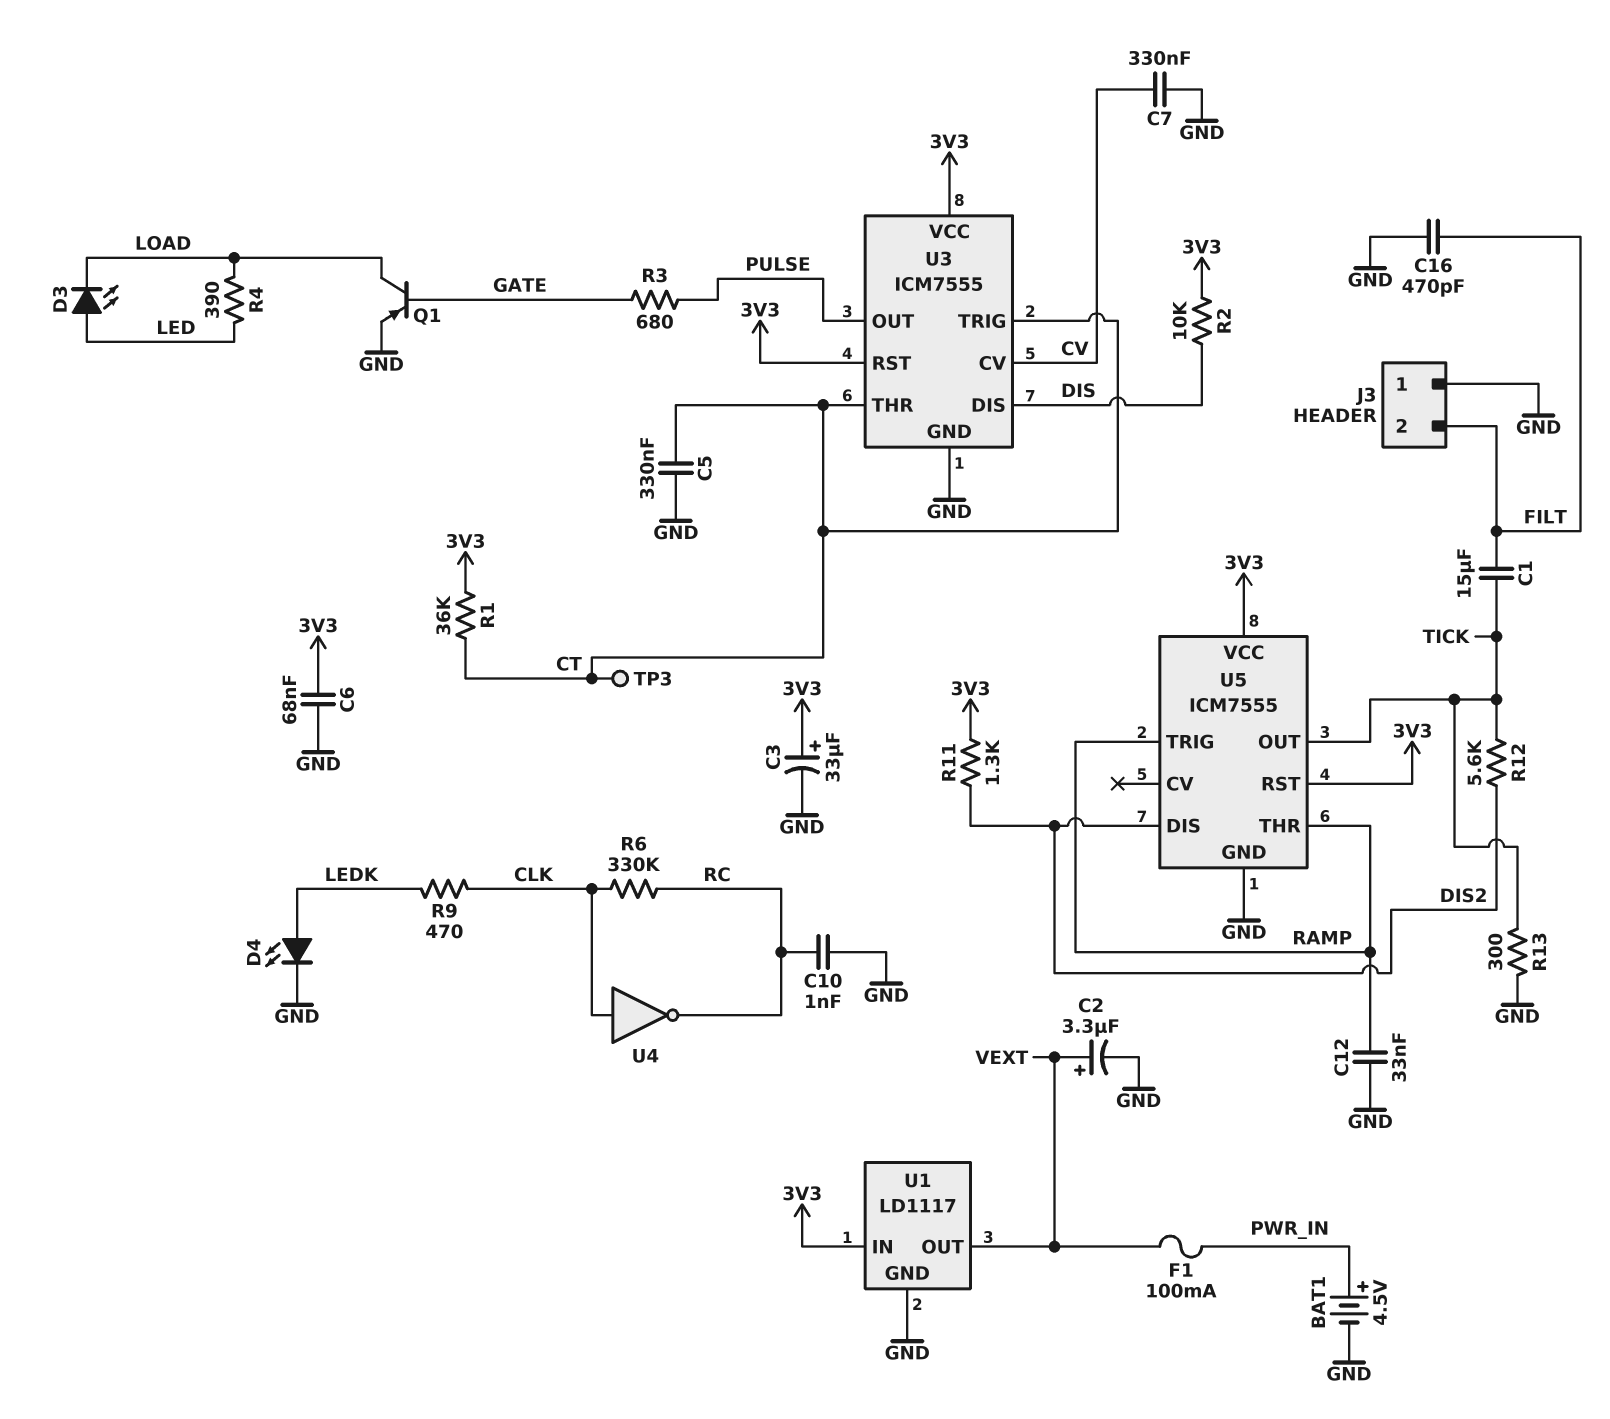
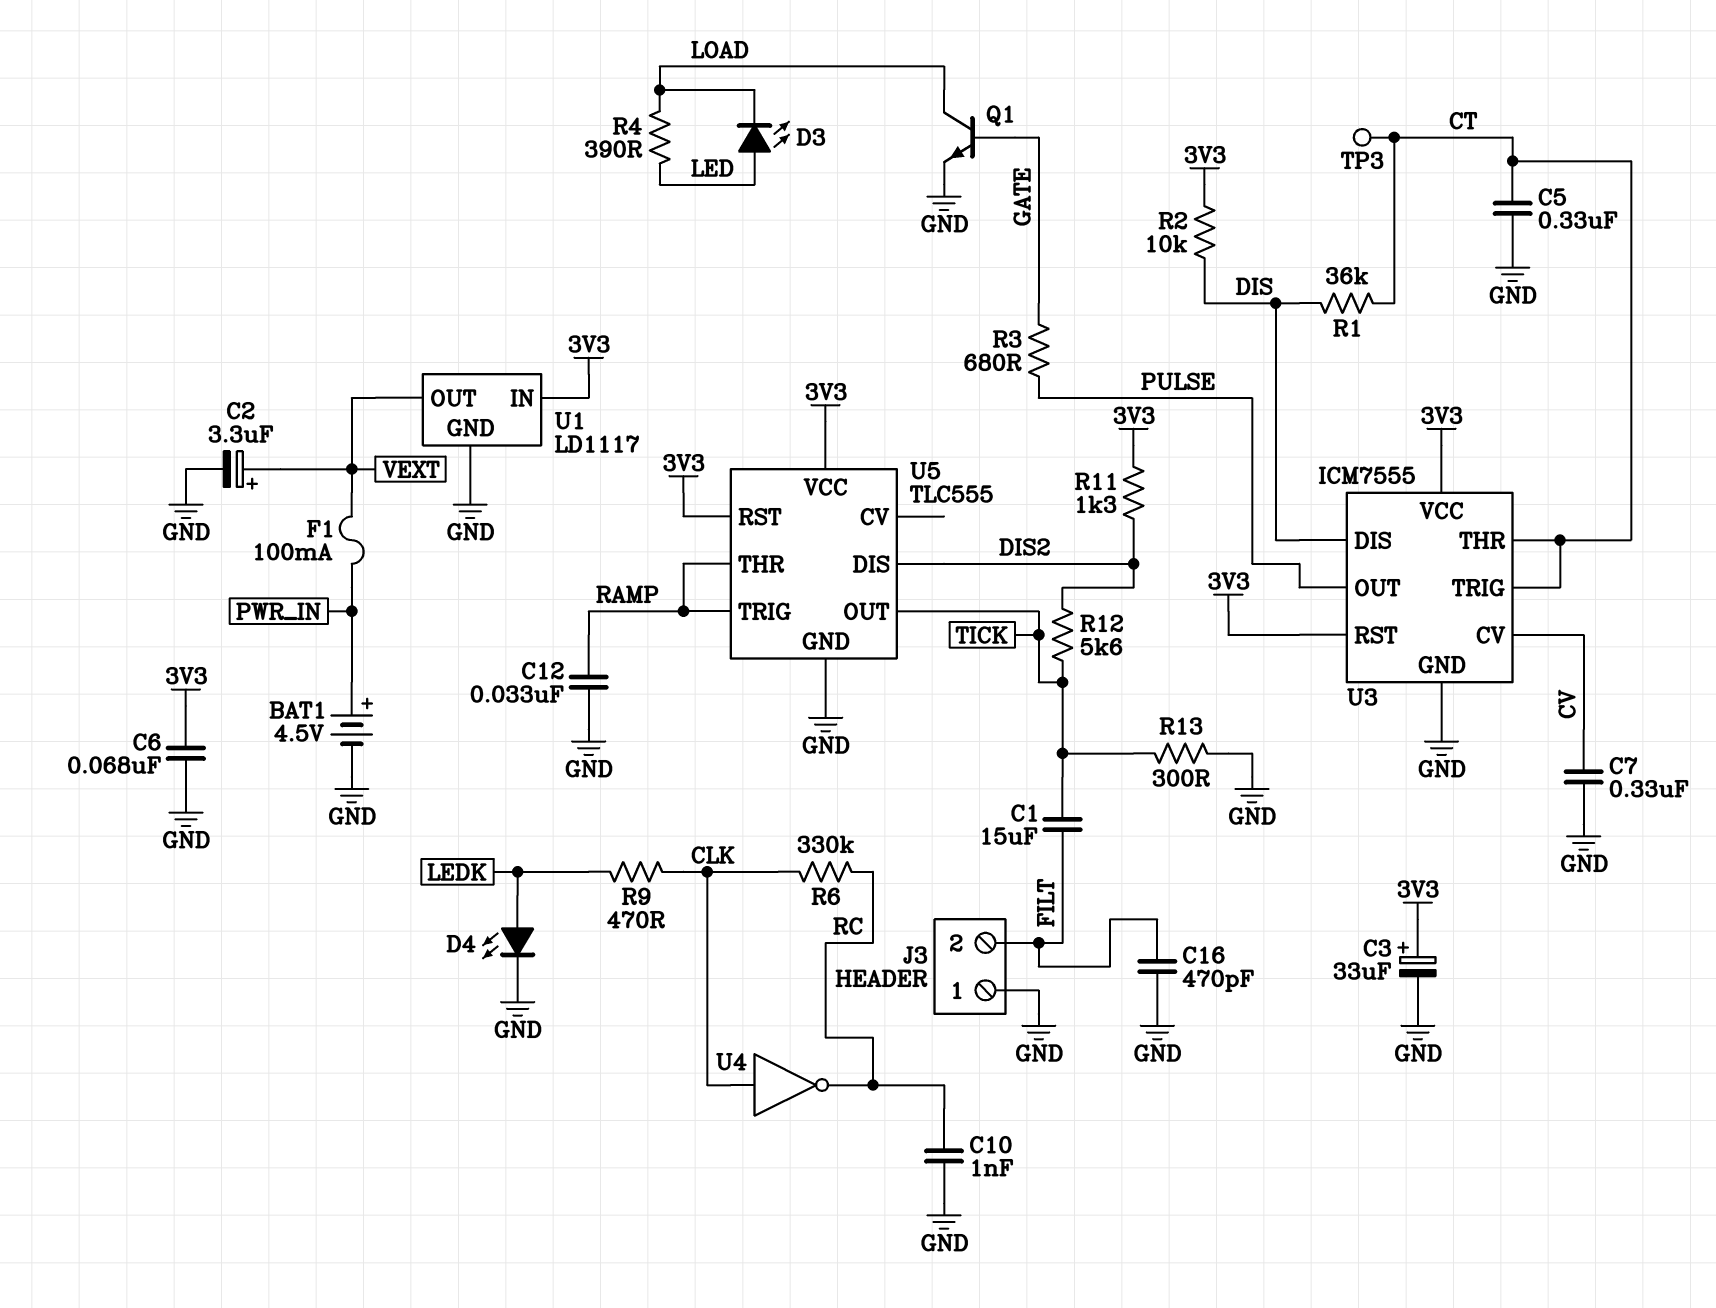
Q1: PNP (B GATE, C LOAD, E GND) -> NPN (B GATE, C LOAD, E GND)
R1: 36k (3V3, CT) -> 36k (CT, DIS)
U5: ICM7555 -> TLC555

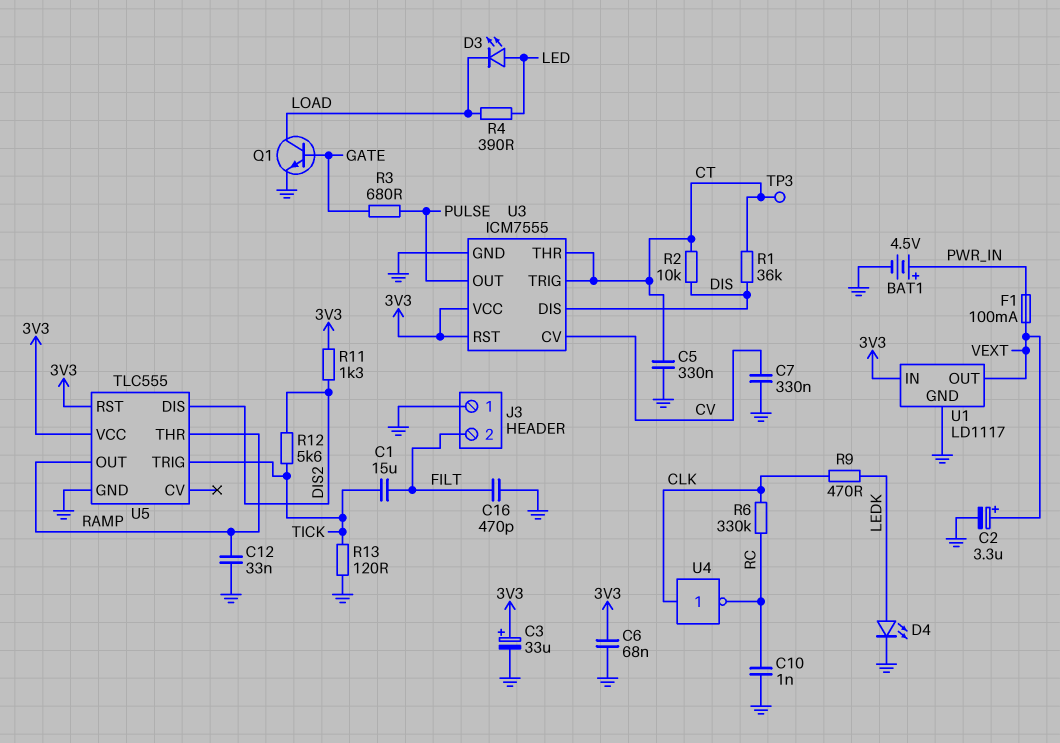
R2: 10k (3V3, DIS) -> 10k (CT, DIS)
R13: 300 (GND, TICK) -> 120 (GND, TICK)
U5 pin OUT: TICK -> RAMP
U5 pin TRIG: RAMP -> TICK

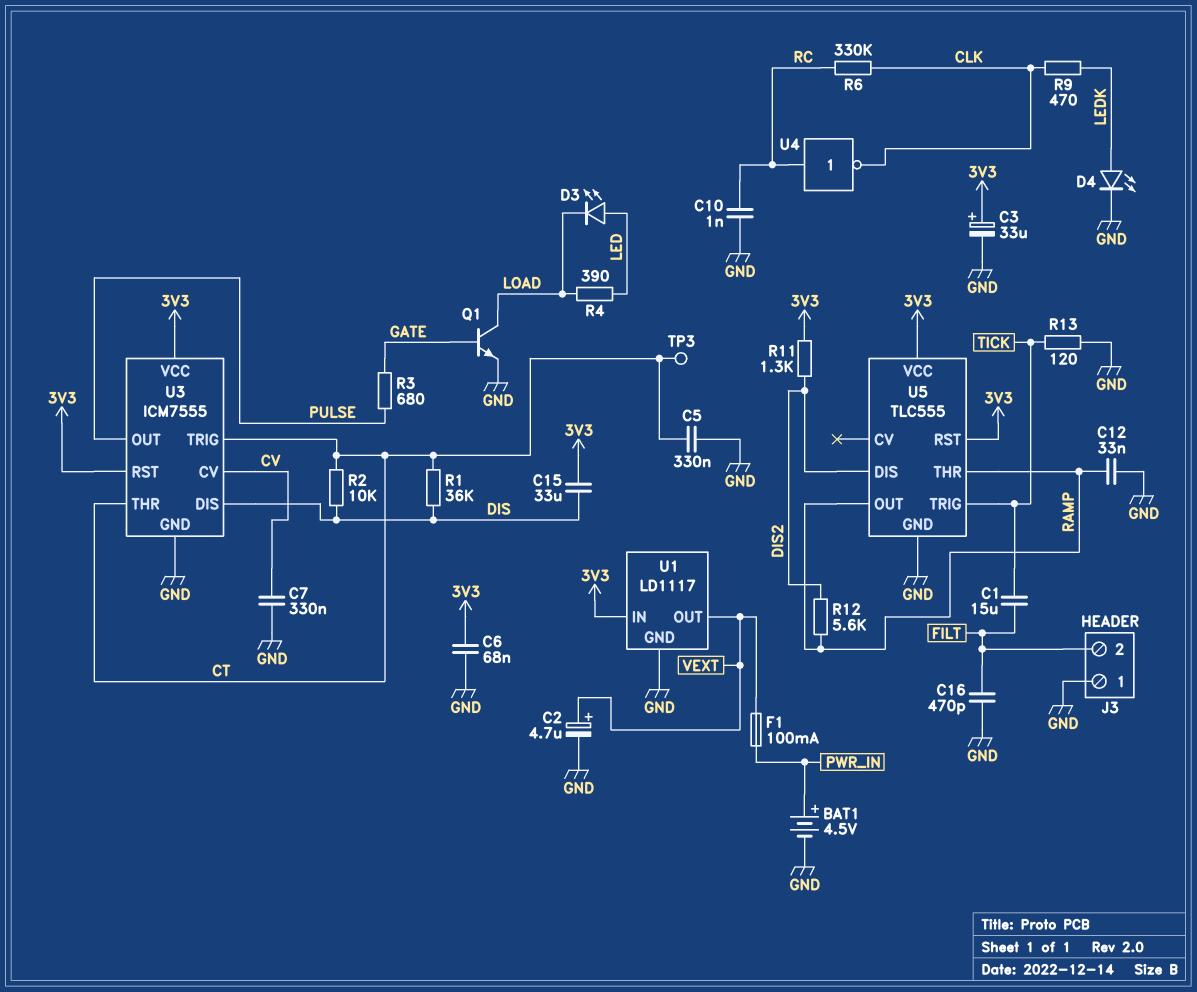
C2: 3.3uF (plus VEXT, minus GND) -> 4.7uF (plus VEXT, minus GND)
C15: none -> 33uF (3V3, DIS)
R12: 5.6k (DIS2, TICK) -> 5.6k (DIS2, RAMP)
U4: NOT (in CLK, out RC) -> NOT (in RC, out CLK)

